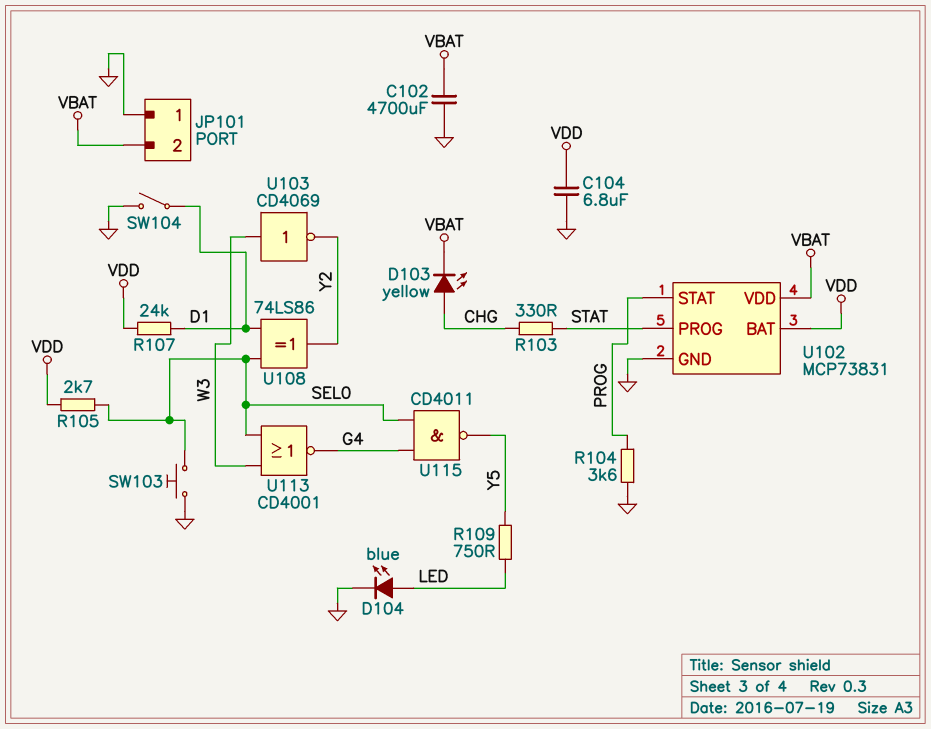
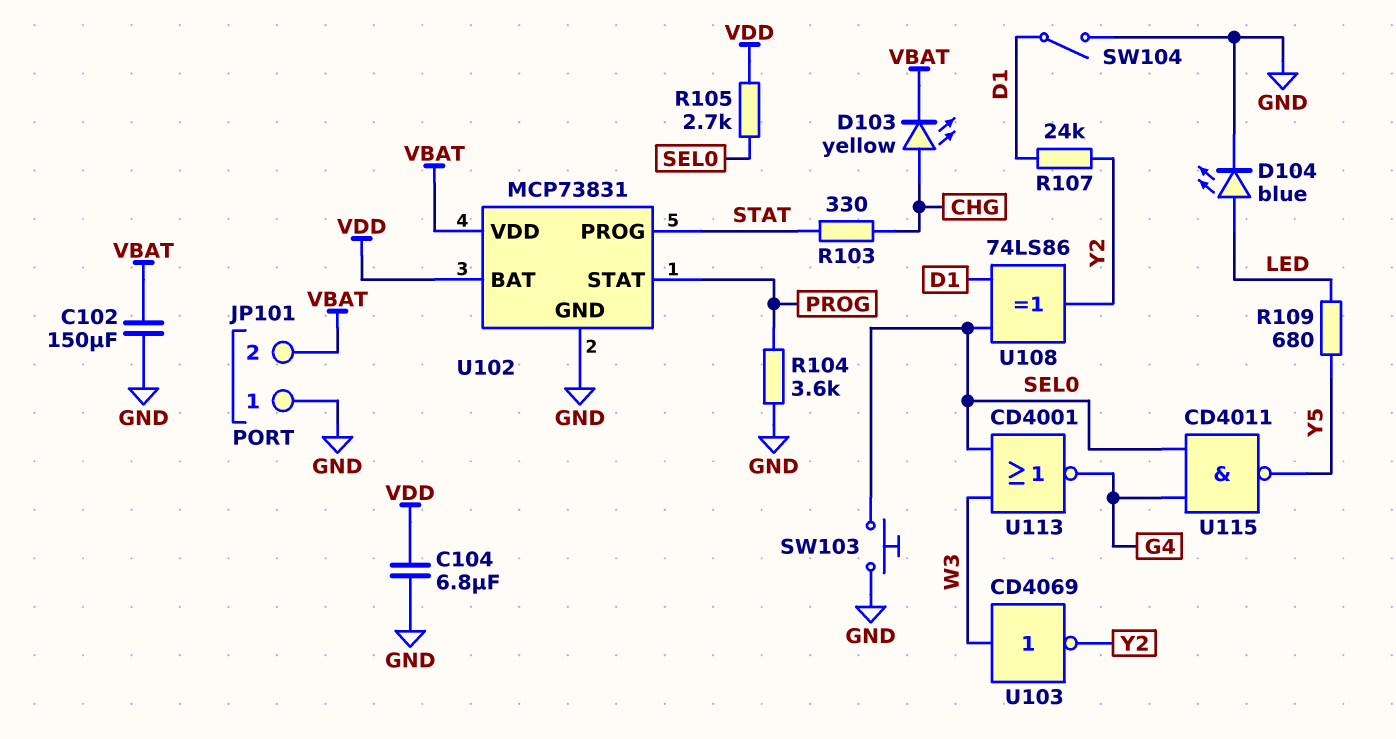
C102: 4700uF (GND, VBAT) -> 150uF (GND, VBAT)
R107: 24k (D1, VDD) -> 24k (D1, Y2)
R109: 750 (LED, Y5) -> 680 (LED, Y5)

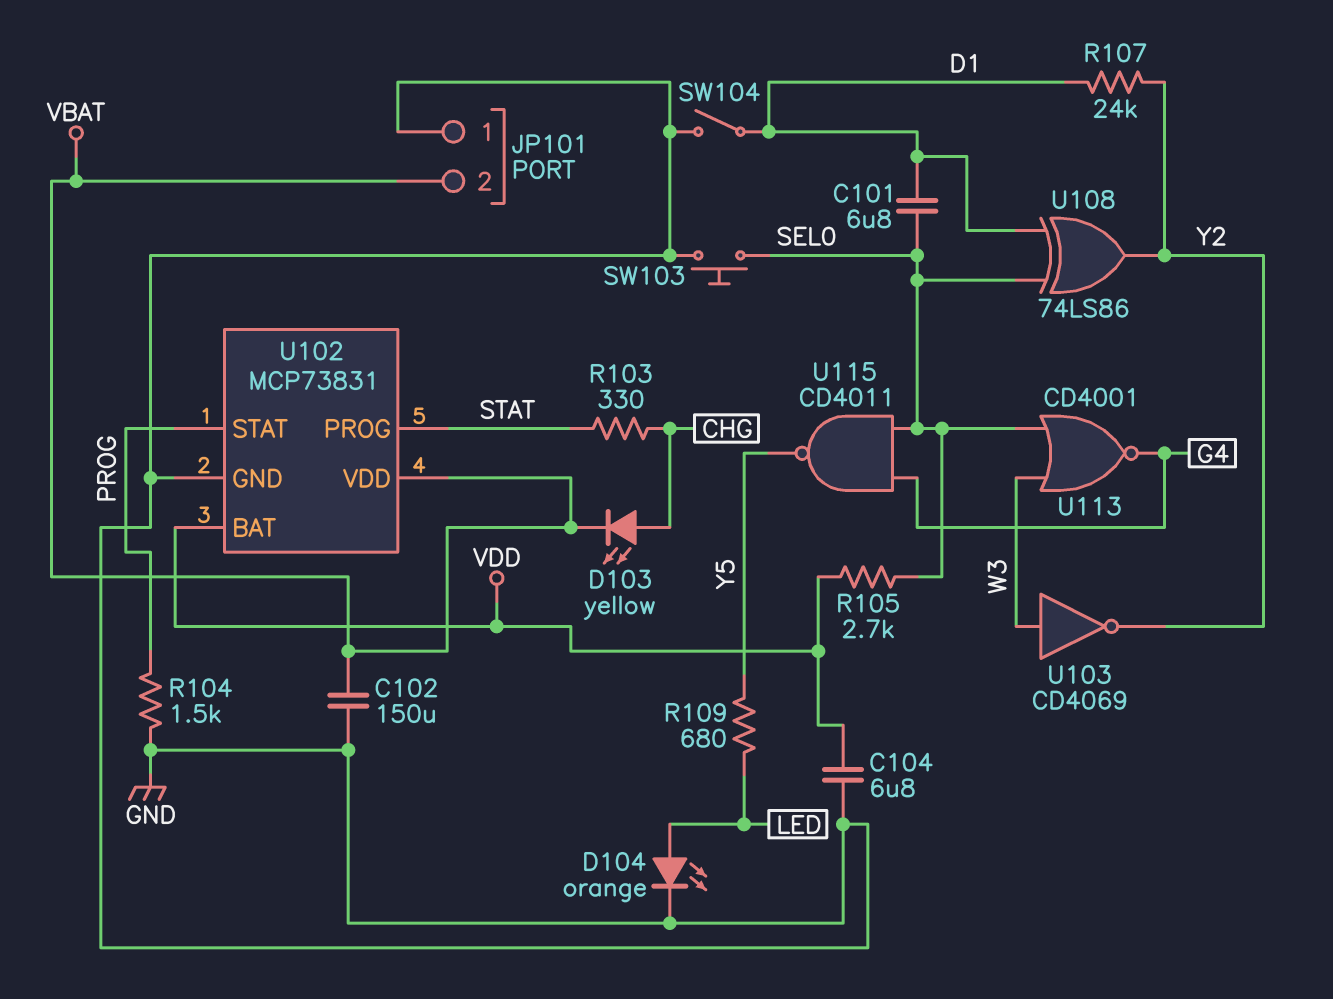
C101: none -> 6.8uF (D1, SEL0)
D104: LED blue (A LED, K GND) -> LED orange (A LED, K GND)
R104: 3.6k (GND, PROG) -> 1.5k (GND, PROG)

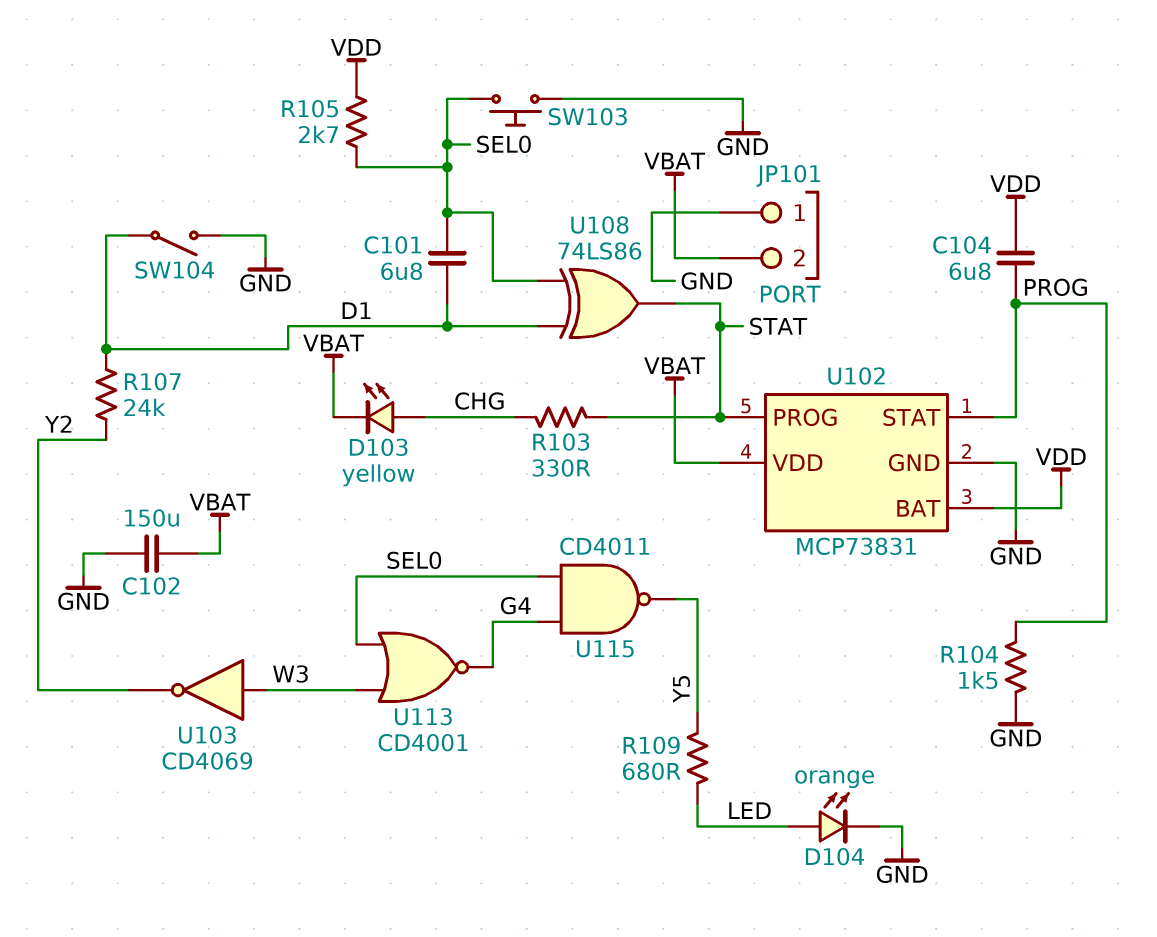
C104: 6.8uF (GND, VDD) -> 6.8uF (PROG, VDD)
U108: XOR 74LS86 (in D1, in SEL0, out Y2) -> XOR 74LS86 (in D1, in SEL0, out STAT)

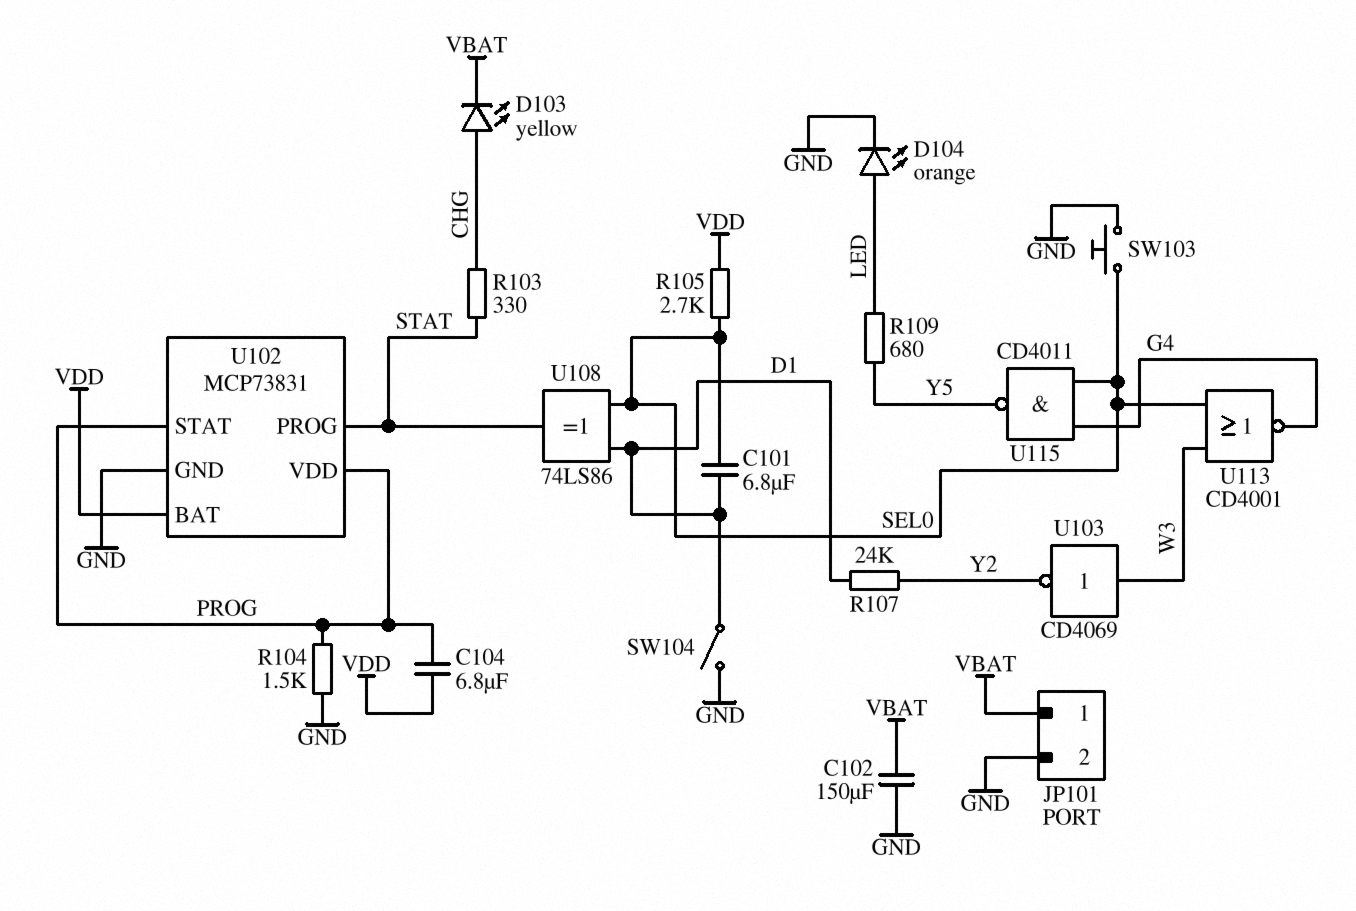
JP101 pin 1: GND -> VBAT
JP101 pin 2: VBAT -> GND
U102 pin VDD: VBAT -> PROG

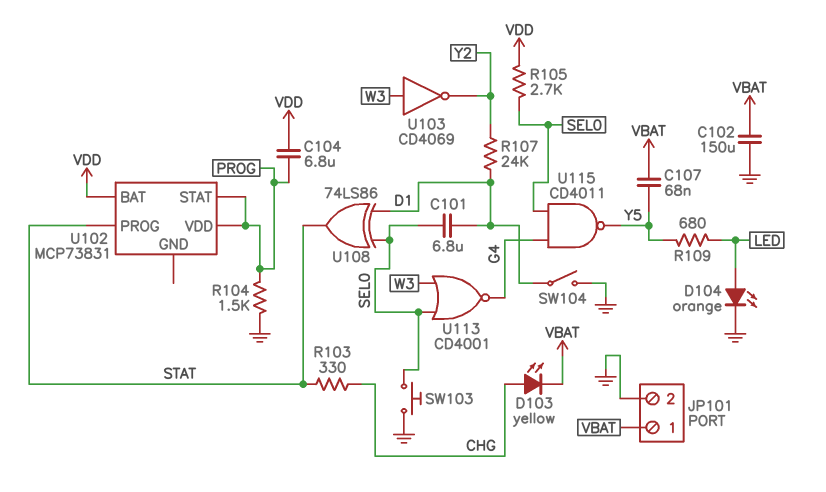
C107: none -> 68nF (VBAT, Y5)
U102 pin GND: GND -> none

